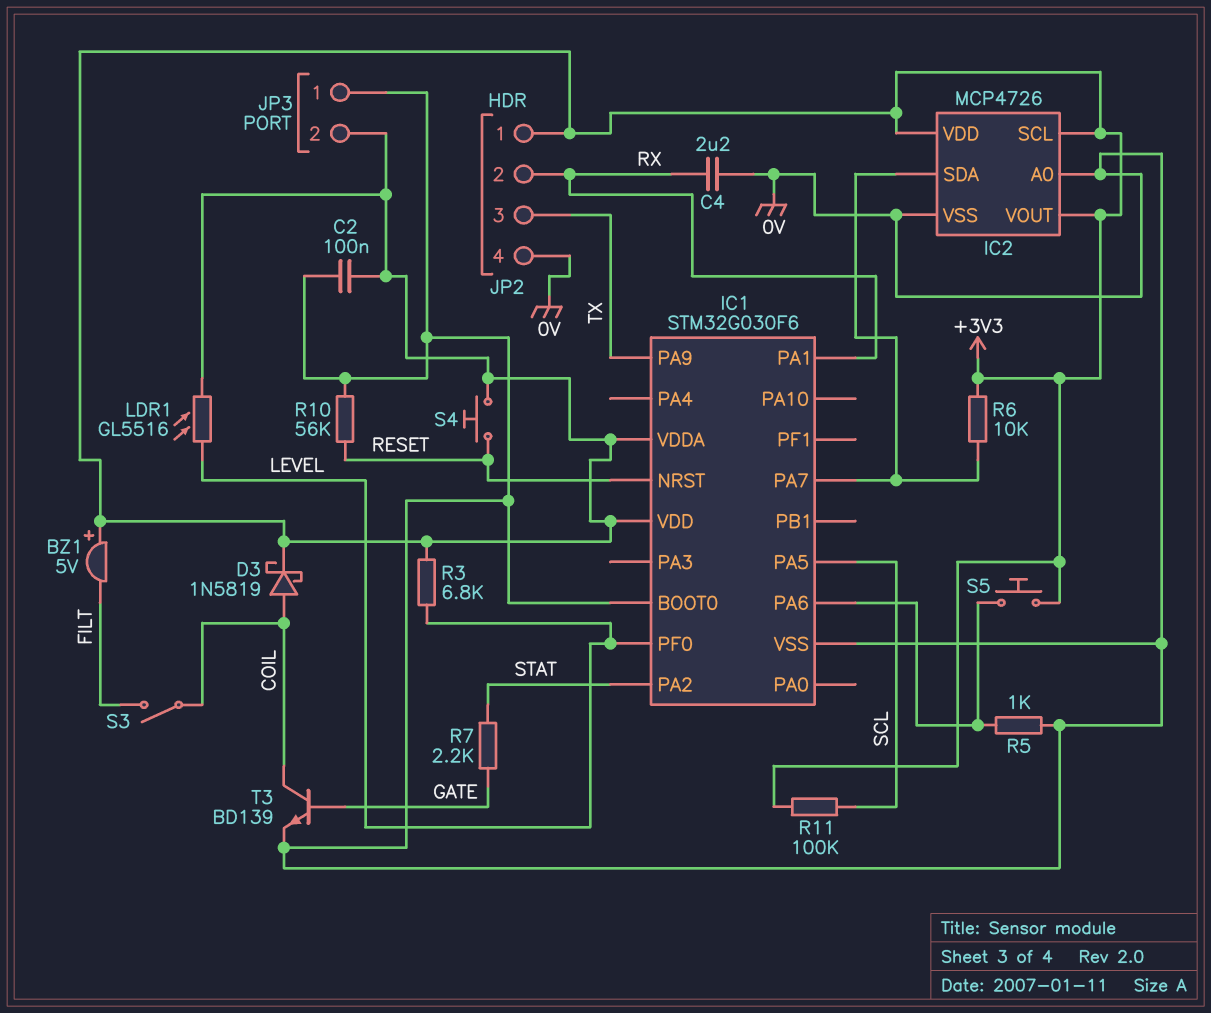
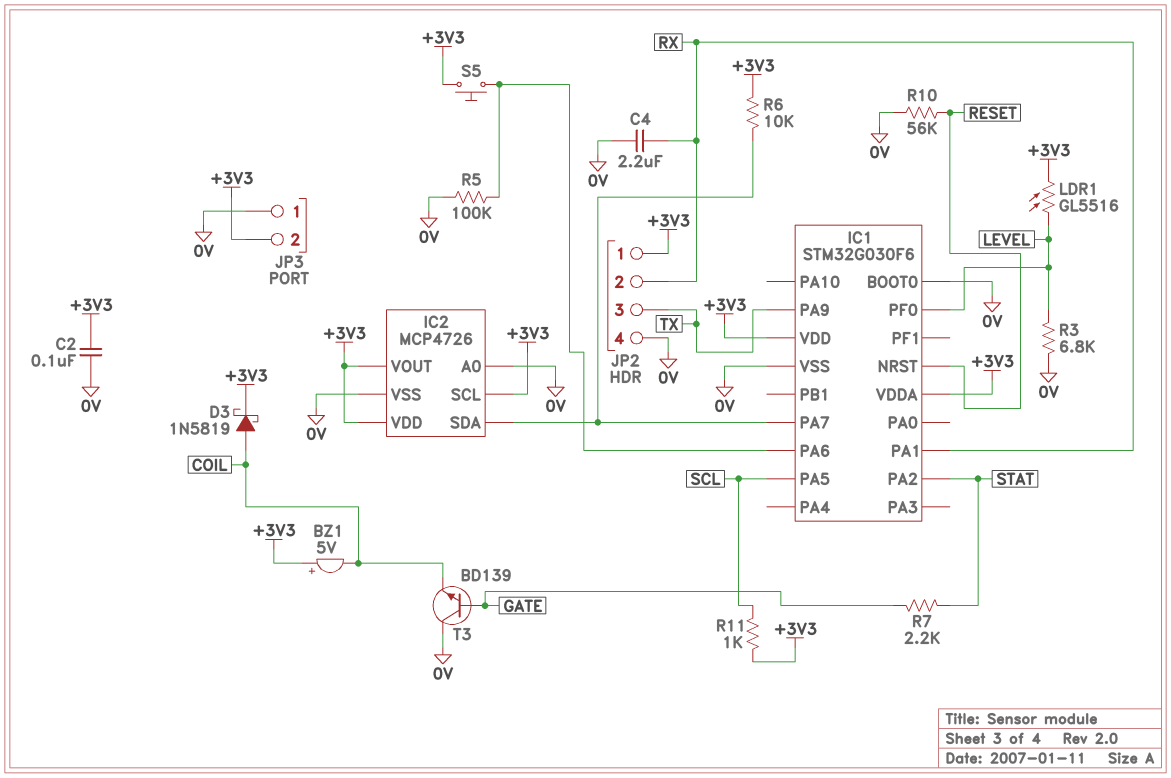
BZ1: buzzer 5V (plus +3V3, minus FILT) -> buzzer 5V (plus +3V3, minus COIL)
R3: 6.8k (+3V3, LEVEL) -> 6.8k (0V, LEVEL)
R5: 1k (0V, IC1/PA6) -> 100k (0V, IC1/PA6)
R11: 100k (+3V3, SCL) -> 1k (+3V3, SCL)
S3: switch (COIL, FILT) -> none
S4: button (+3V3, RESET) -> none
T3: NPN BD139 (B GATE, C COIL, E 0V) -> NPN BD139 (B GATE, C 0V, E COIL)

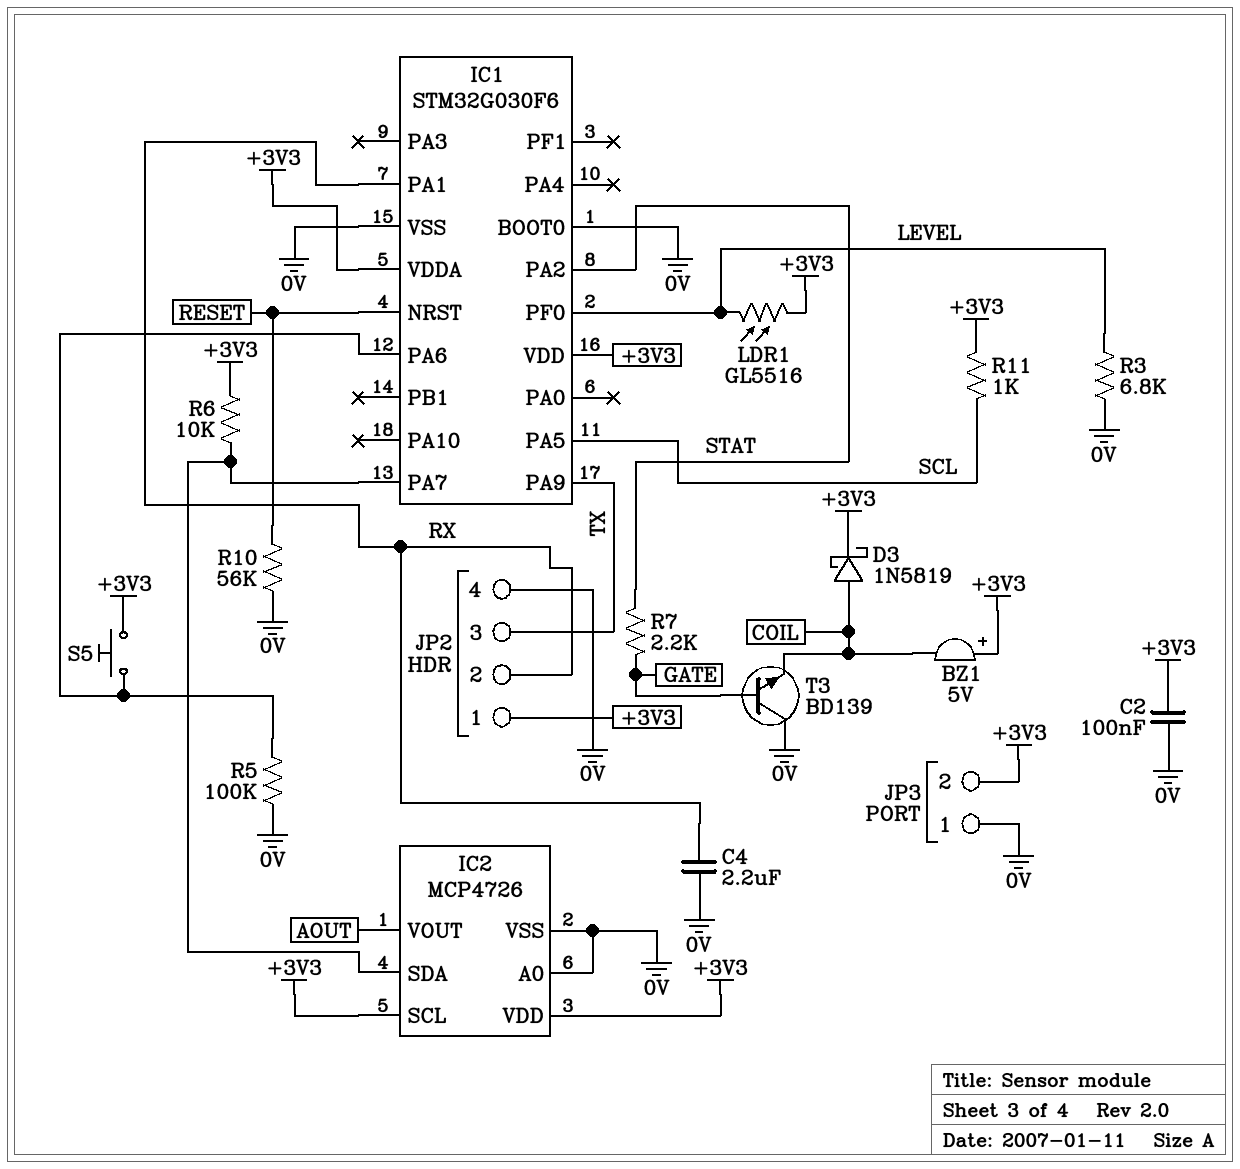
IC2 pin VOUT: +3V3 -> AOUT

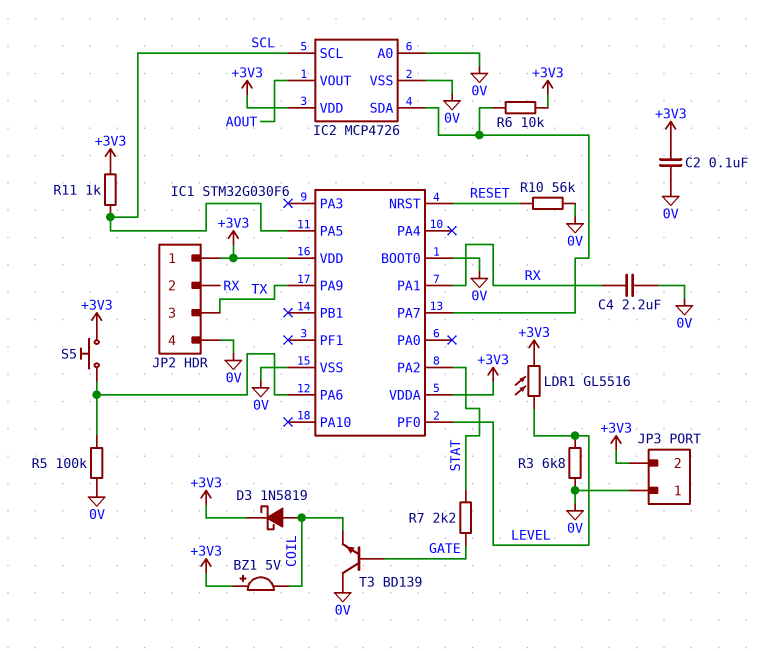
IC2 pin SCL: +3V3 -> SCL

